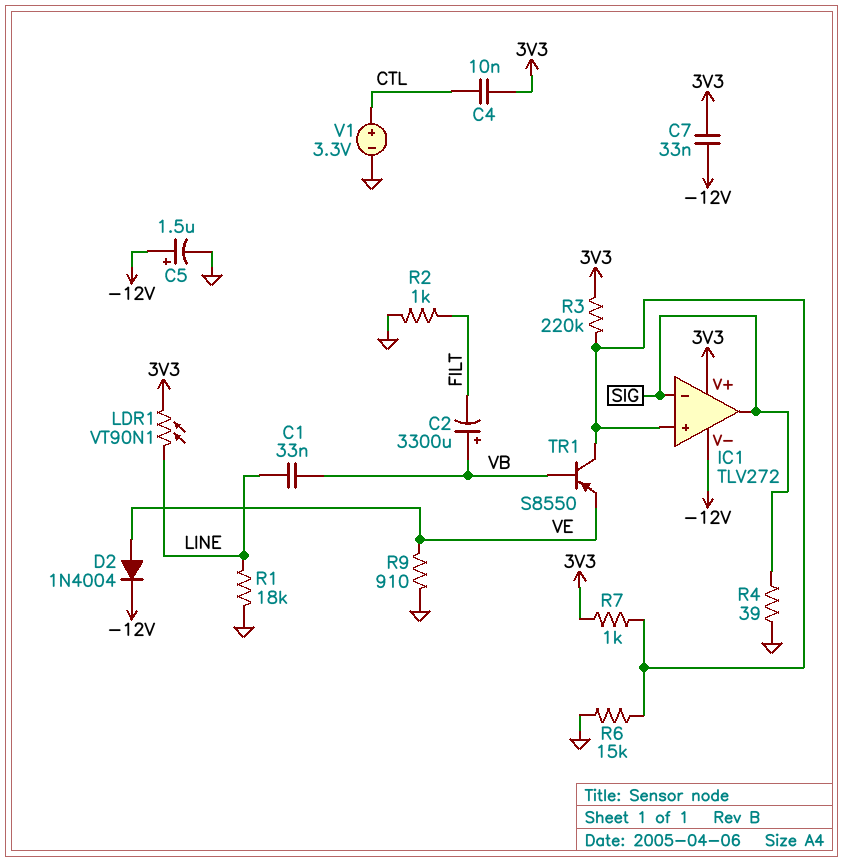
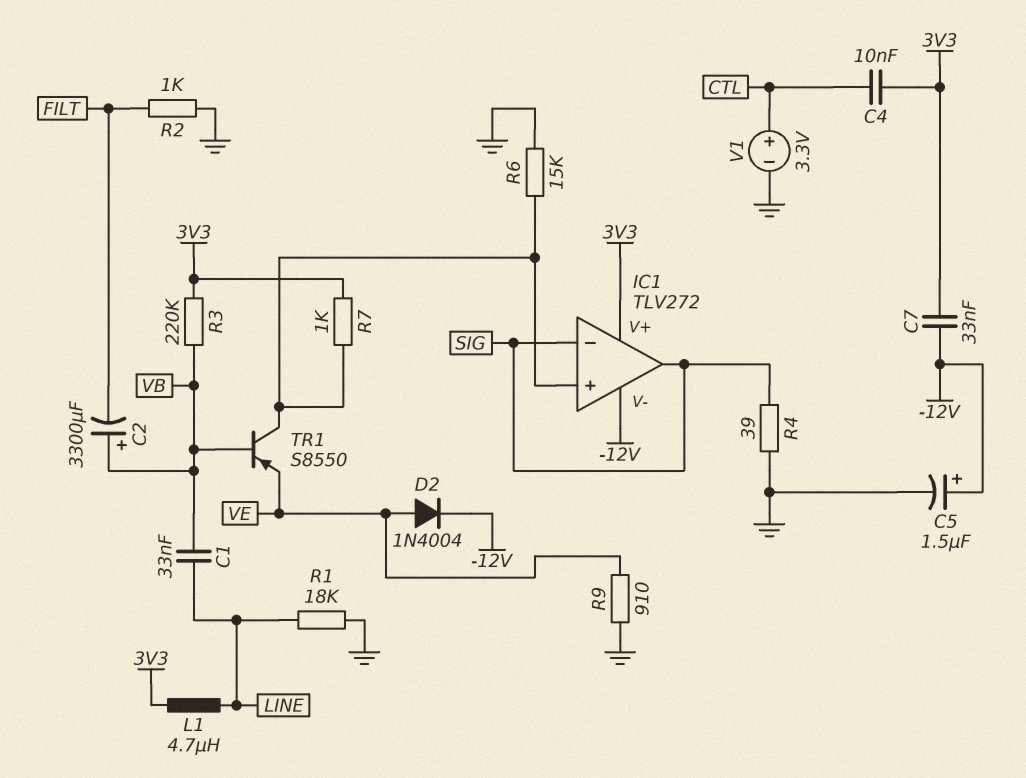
L1: none -> 4.7uH (3V3, LINE)
LDR1: VT90N1 (3V3, LINE) -> none
R3: 220k (3V3, IC1/in+) -> 220k (3V3, VB)

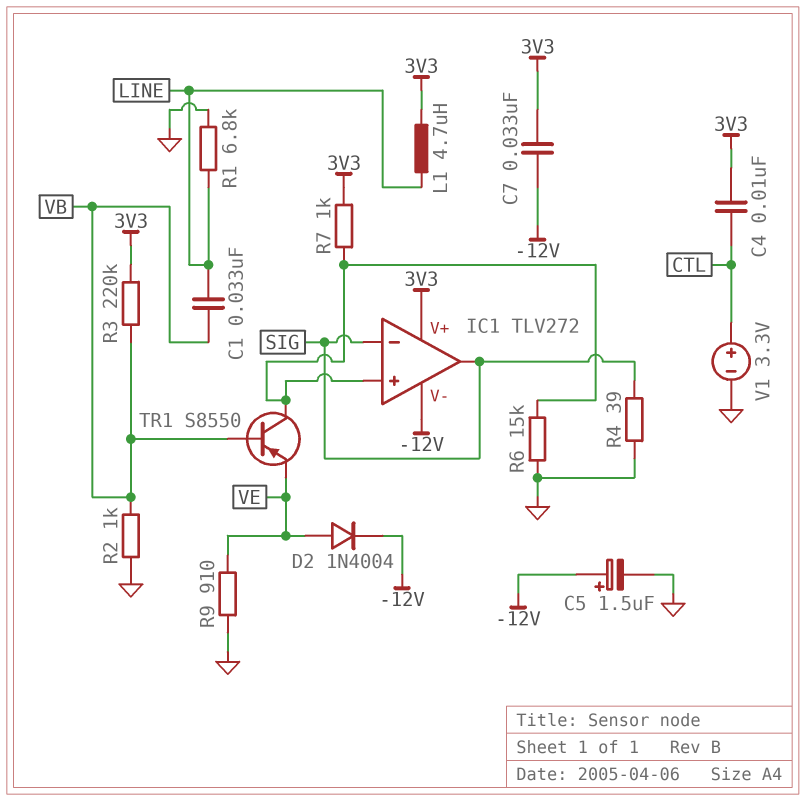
C2: 3300uF (plus VB, minus FILT) -> none
R1: 18k (GND, LINE) -> 6.8k (GND, LINE)
R2: 1k (FILT, GND) -> 1k (GND, VB)

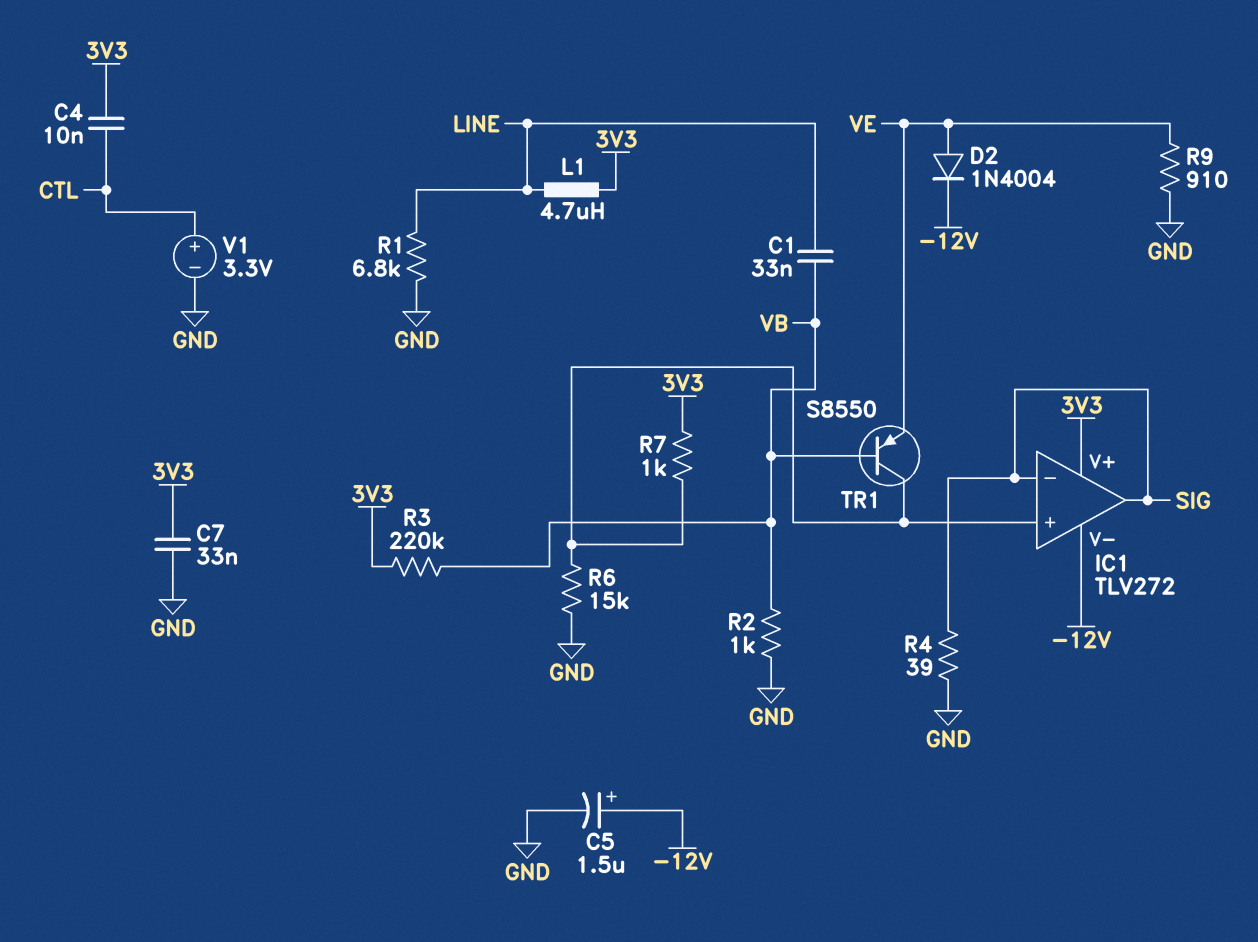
C7: 33nF (-12V, 3V3) -> 33nF (3V3, GND)

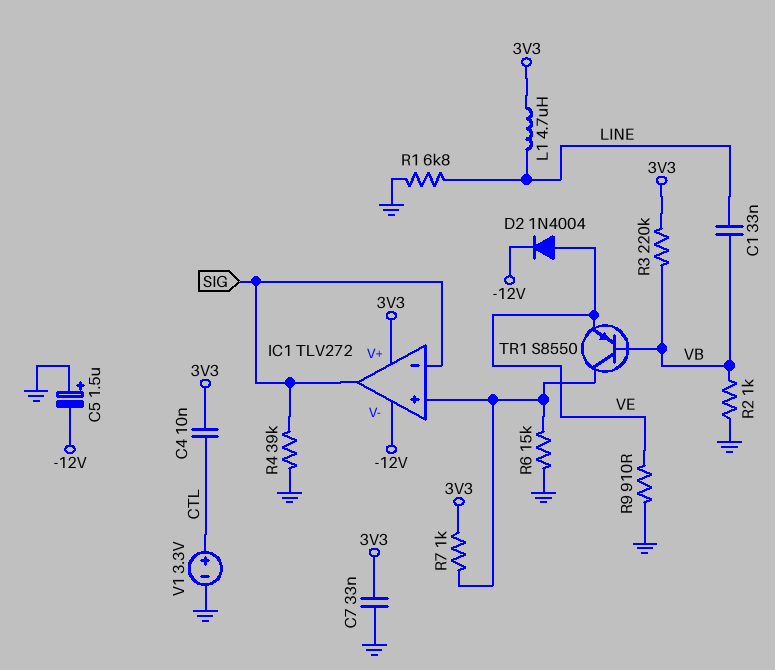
C5: 1.5uF (plus -12V, minus GND) -> 1.5uF (plus GND, minus -12V)
R4: 39 (GND, SIG) -> 39k (GND, SIG)

